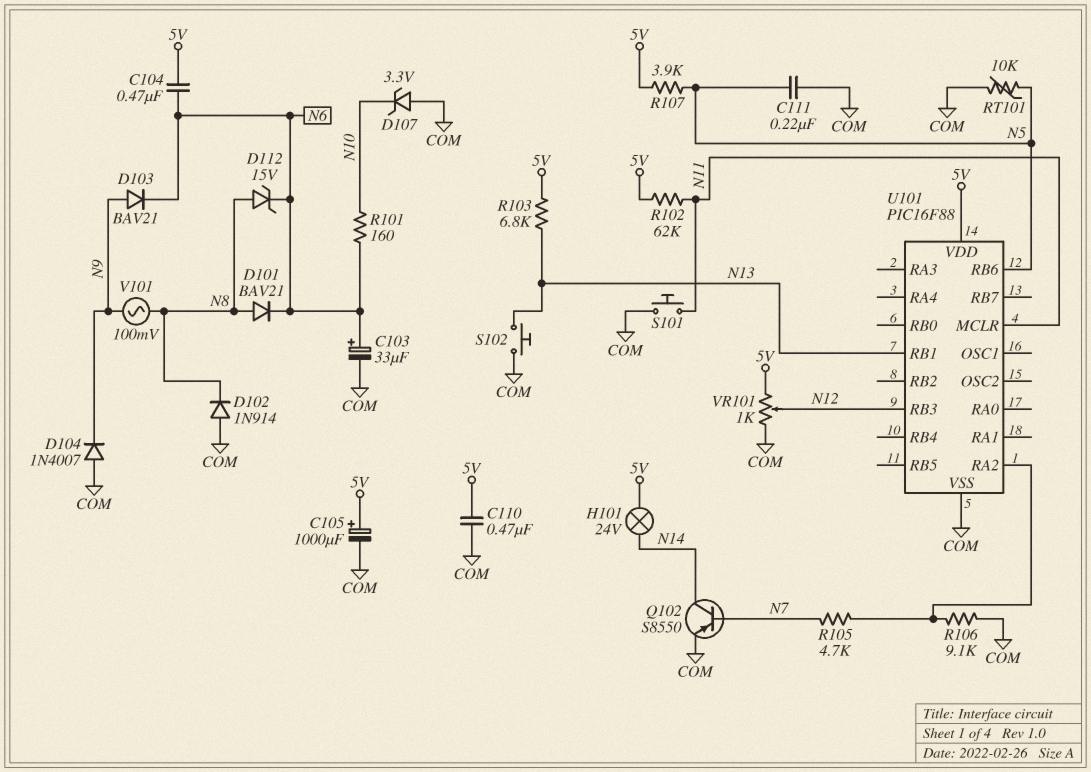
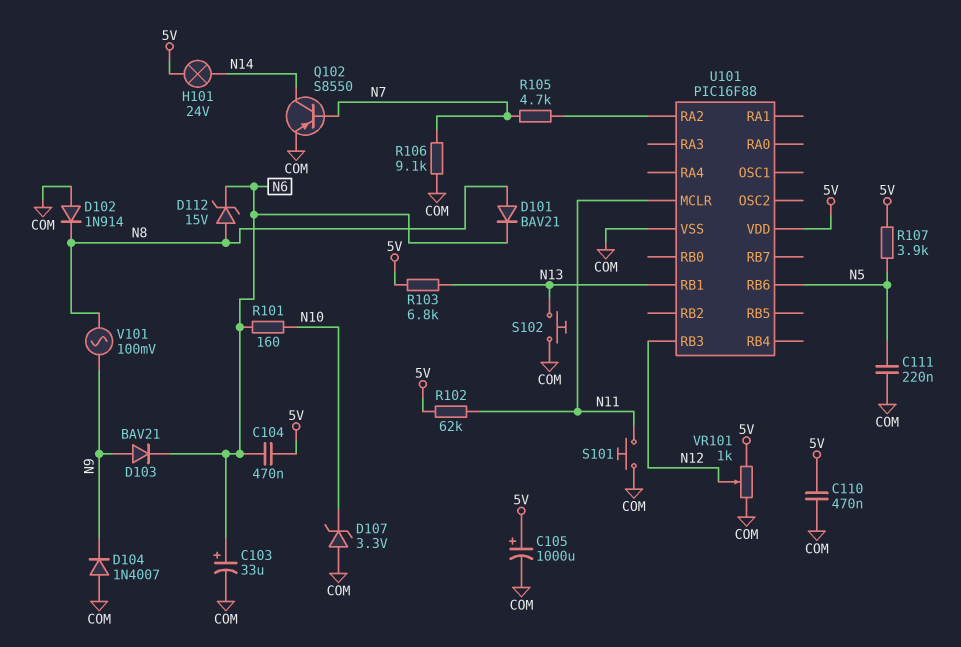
R106: 9.1k (COM, U101/RA2) -> 9.1k (COM, N7)
RT101: 10k (COM, N5) -> none

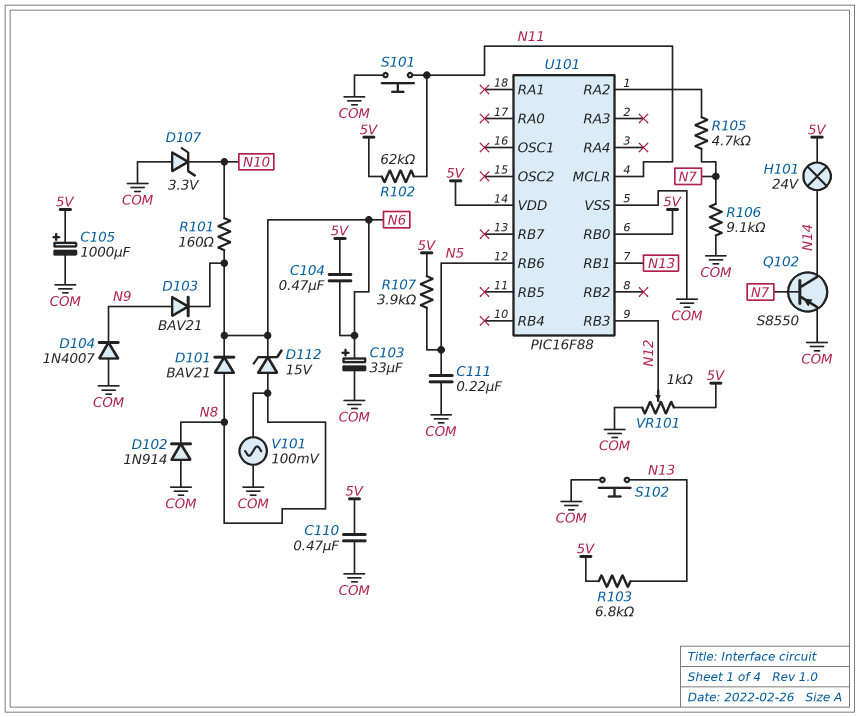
U101 pin RB0: none -> 5V
V101: AC 100mV (N8, N9) -> AC 100mV (COM, N8)

